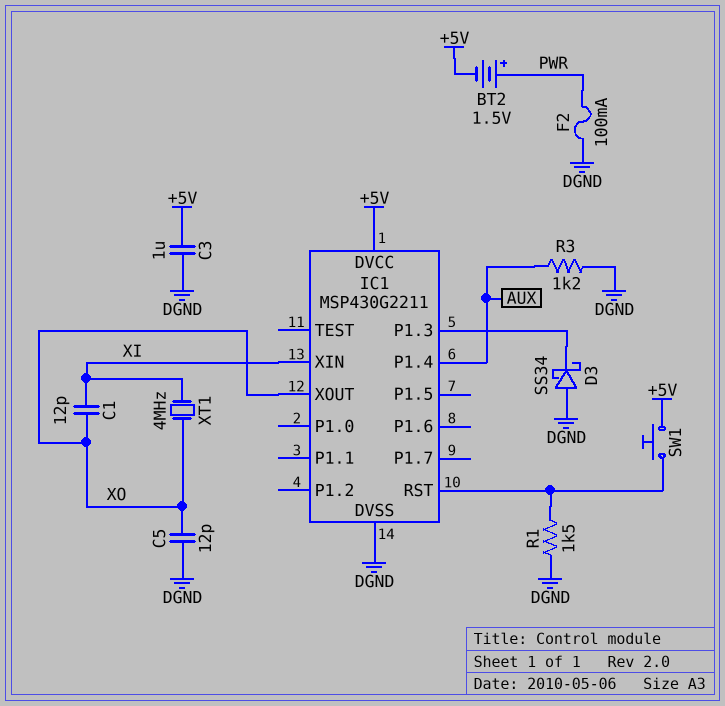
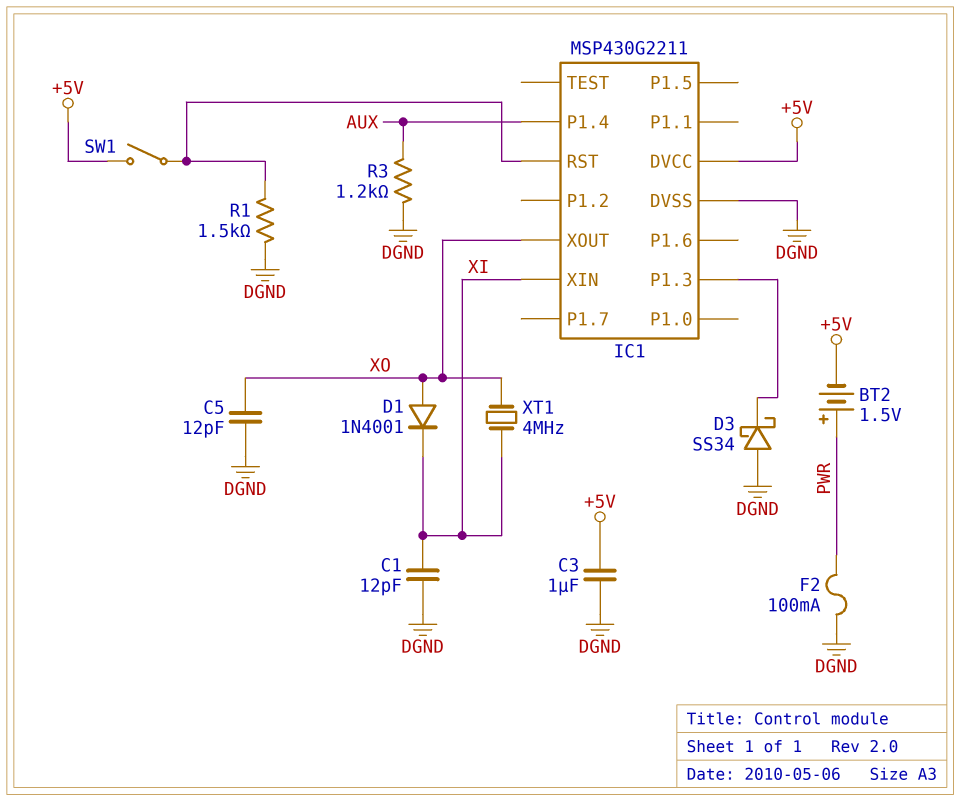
C1: 12pF (XI, XO) -> 12pF (DGND, XI)
D1: none -> diode 1N4001 (A XO, K XI)
SW1: button (+5V, IC1/RST) -> switch (+5V, IC1/RST)

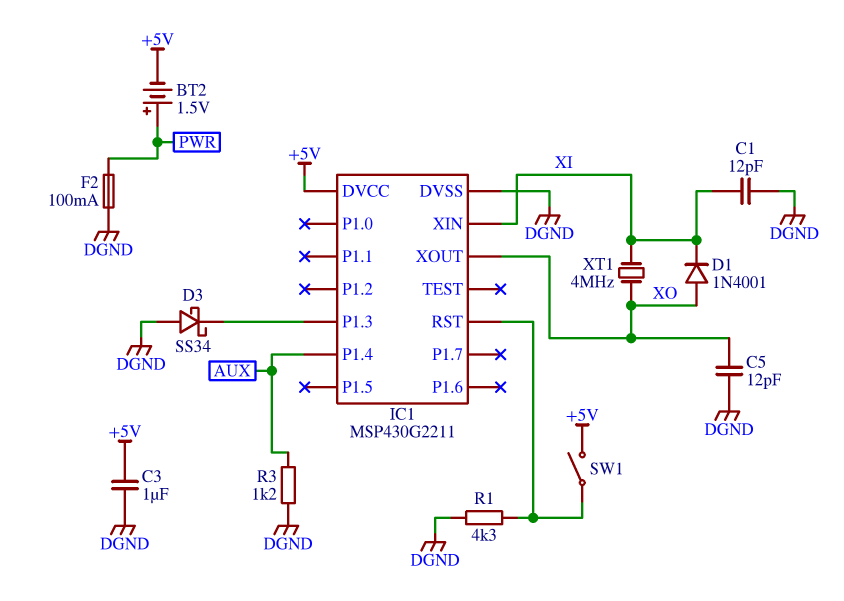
R1: 1.5k (DGND, IC1/RST) -> 4.3k (DGND, IC1/RST)

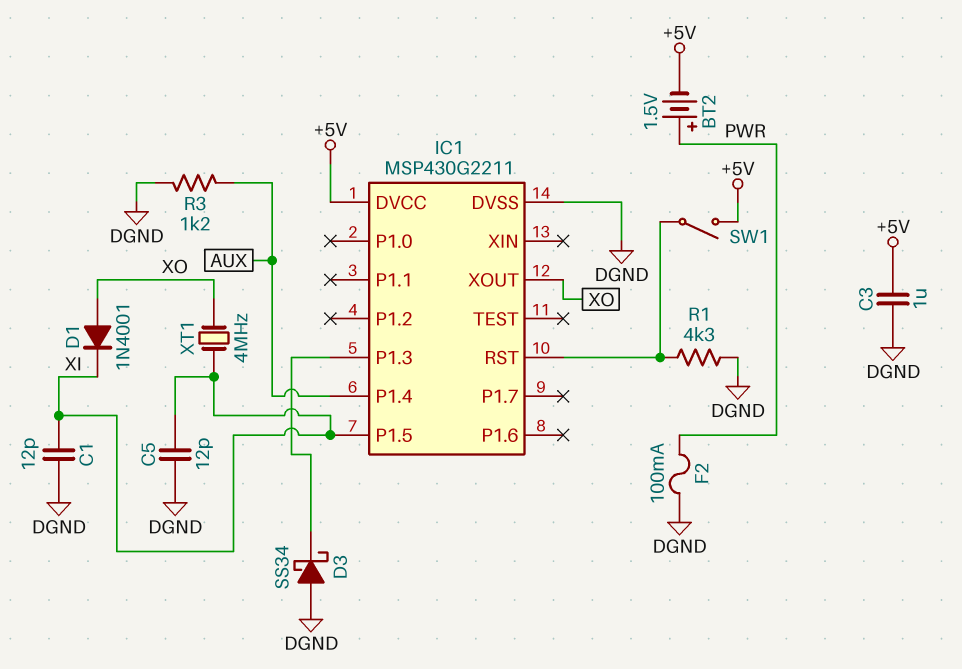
C5: 12pF (DGND, XO) -> 12pF (DGND, XI)
IC1 pin P1.5: none -> XI
IC1 pin XIN: XI -> none

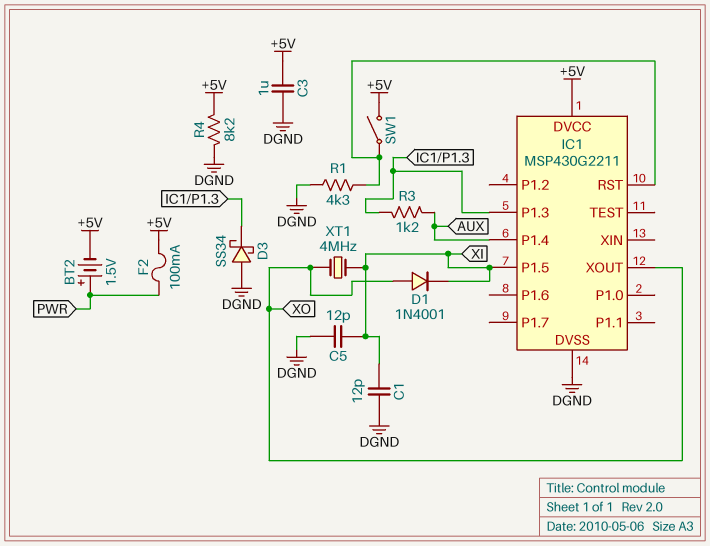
F2: 100mA (DGND, PWR) -> 100mA (+5V, PWR)
R3: 1.2k (AUX, DGND) -> 1.2k (AUX, IC1/P1.3)
R4: none -> 8.2k (+5V, DGND)

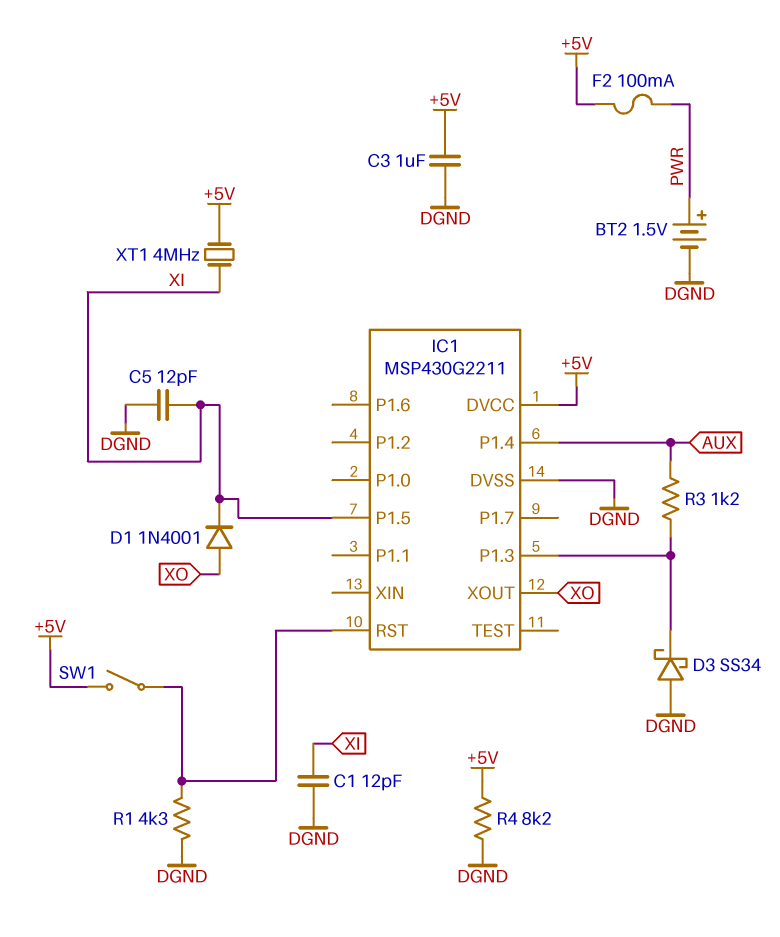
BT2: 1.5V (plus PWR, minus +5V) -> 1.5V (plus PWR, minus DGND)
XT1: 4MHz (XI, XO) -> 4MHz (+5V, XI)

